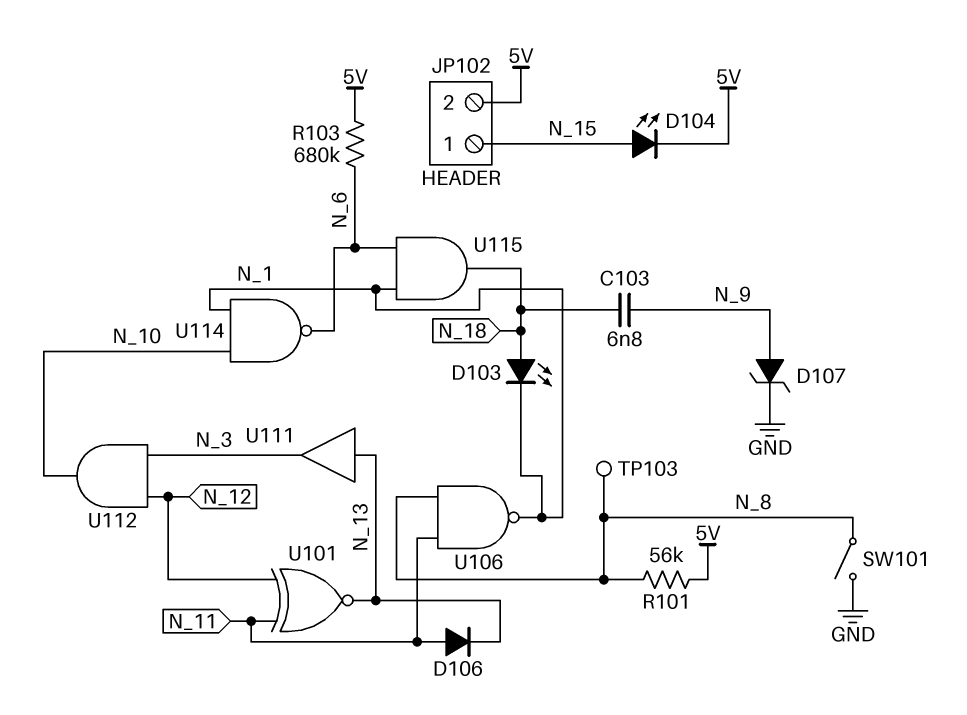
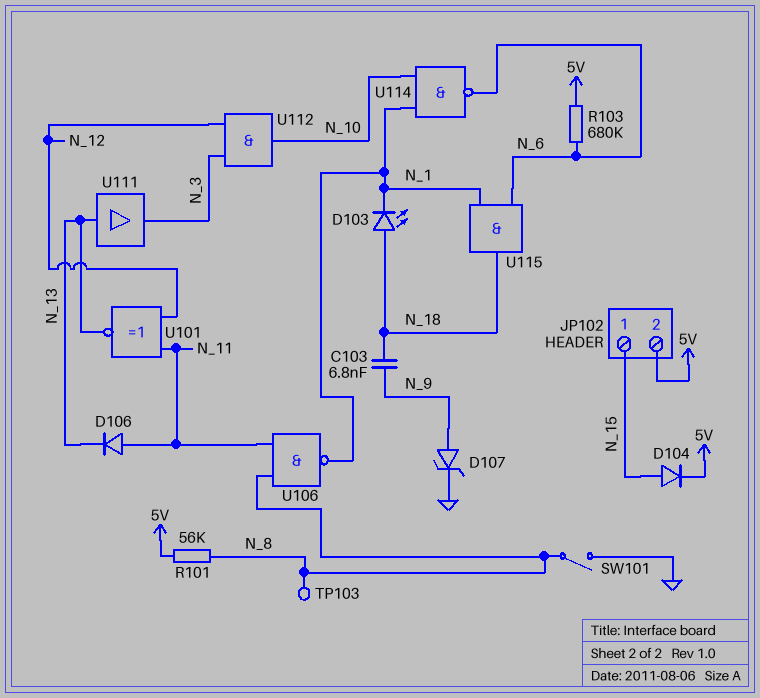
D104: LED (A N_15, K 5V) -> diode (A N_15, K 5V)

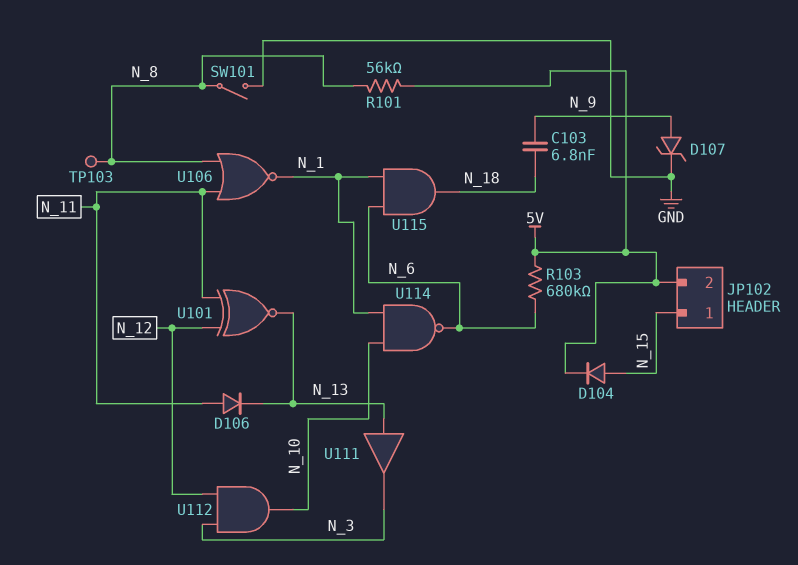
D103: LED (A N_18, K N_1) -> none
U106: NAND (in N_8, in N_11, out N_1) -> NOR (in N_8, in N_11, out N_1)

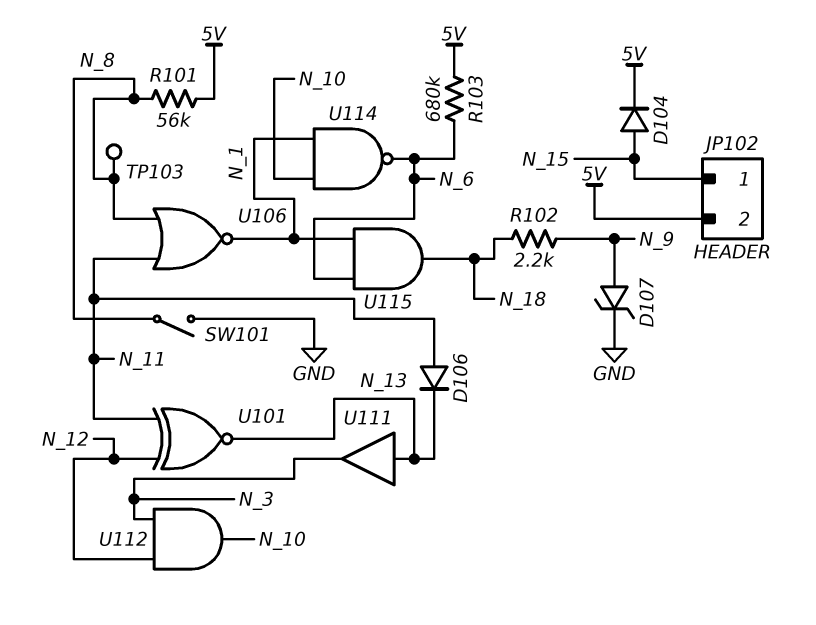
C103: 6.8nF (N_9, N_18) -> none
R102: none -> 2.2k (N_9, N_18)

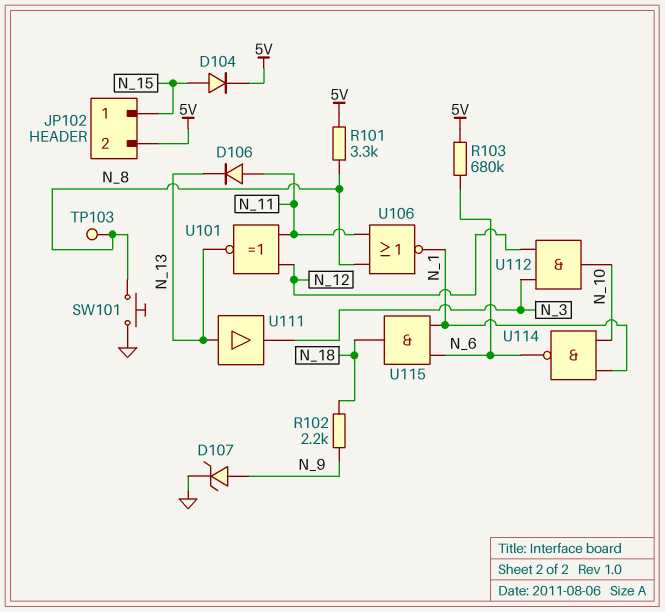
R101: 56k (5V, N_8) -> 3.3k (5V, N_8)
SW101: switch (GND, N_8) -> button (GND, N_8)

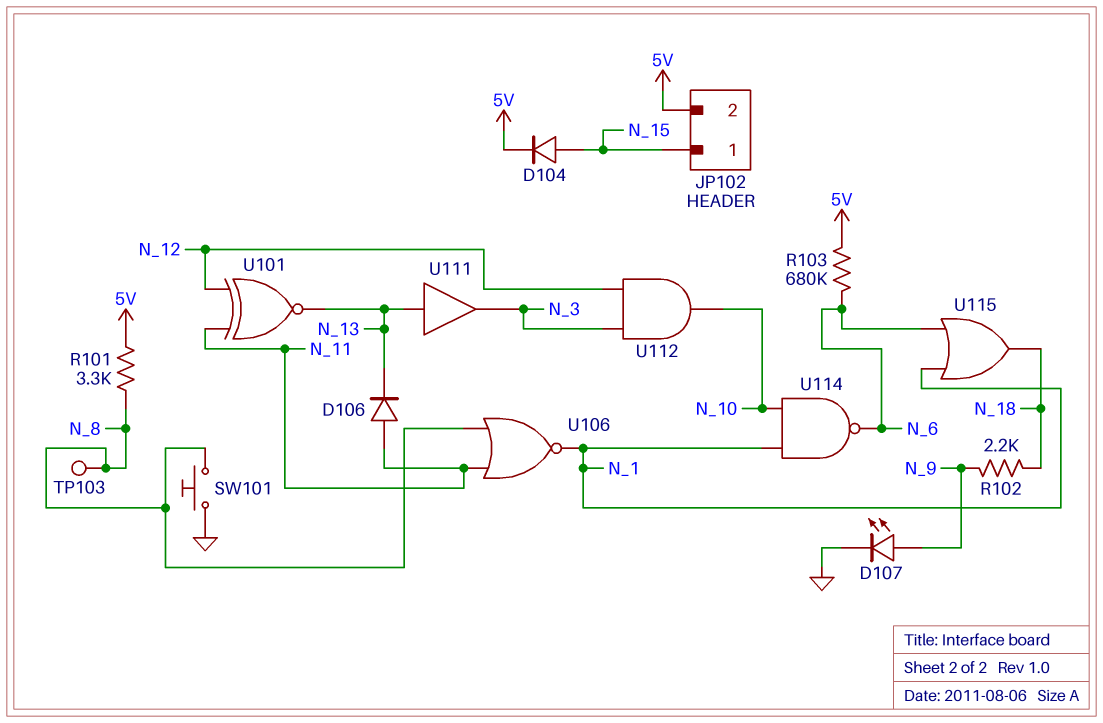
D107: zener (A N_9, K GND) -> LED (A N_9, K GND)
U115: AND (in N_1, in N_6, out N_18) -> OR (in N_1, in N_6, out N_18)

